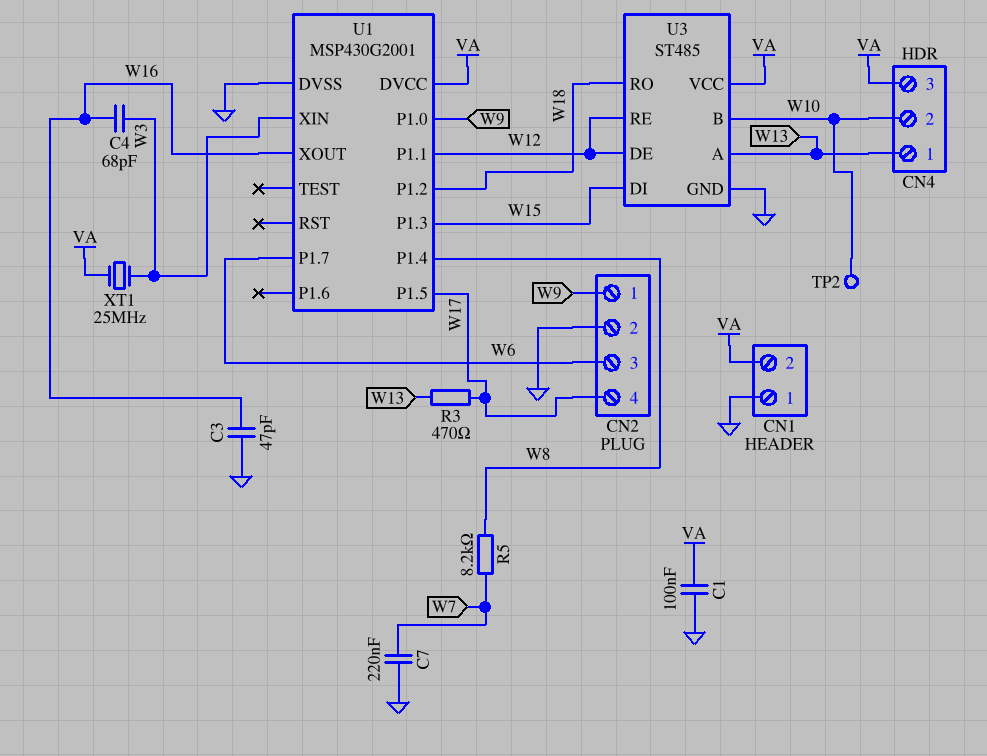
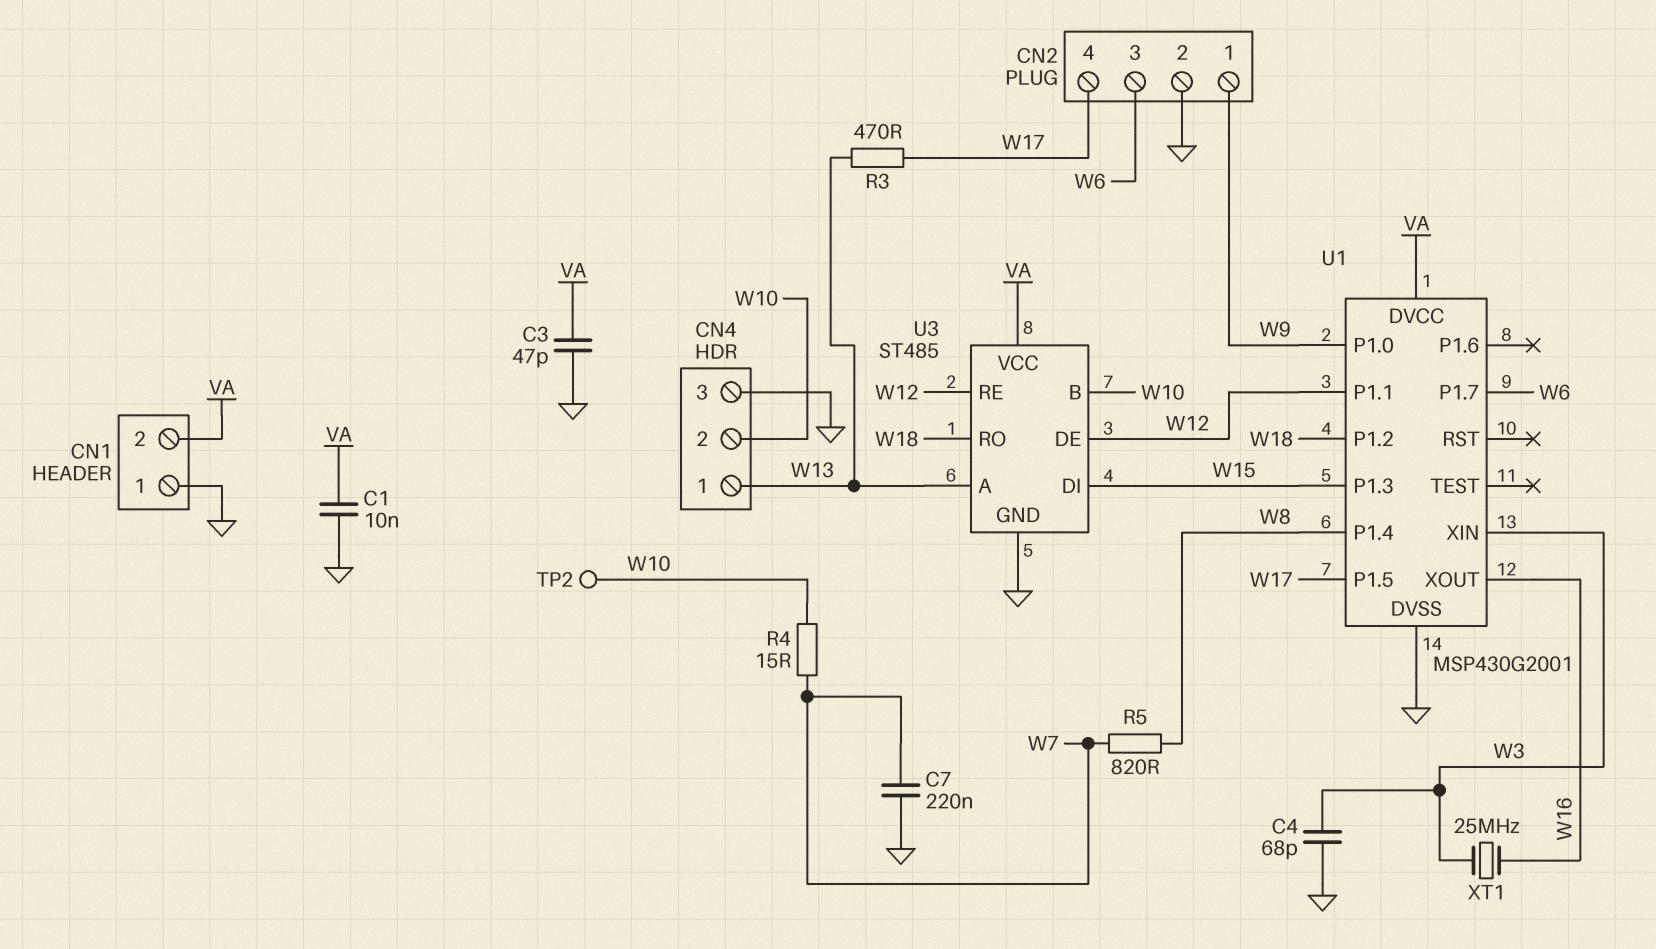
C1: 100nF (GND, VA) -> 10nF (GND, VA)
C3: 47pF (GND, W16) -> 47pF (GND, VA)
C4: 68pF (W3, W16) -> 68pF (GND, W3)
CN4 pin 3: VA -> GND
R4: none -> 15 (W7, W10)
R5: 8.2k (W7, W8) -> 820 (W7, W8)
XT1: 25MHz (VA, W3) -> 25MHz (W3, W16)

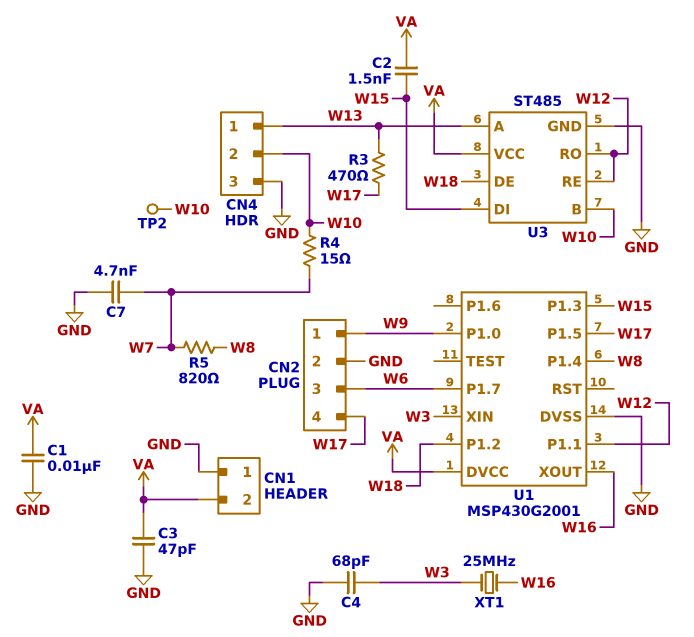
C2: none -> 1.5nF (VA, W15)
C7: 220nF (GND, W7) -> 4.7nF (GND, W7)
U3 pin DE: W12 -> W18
U3 pin RO: W18 -> W12

